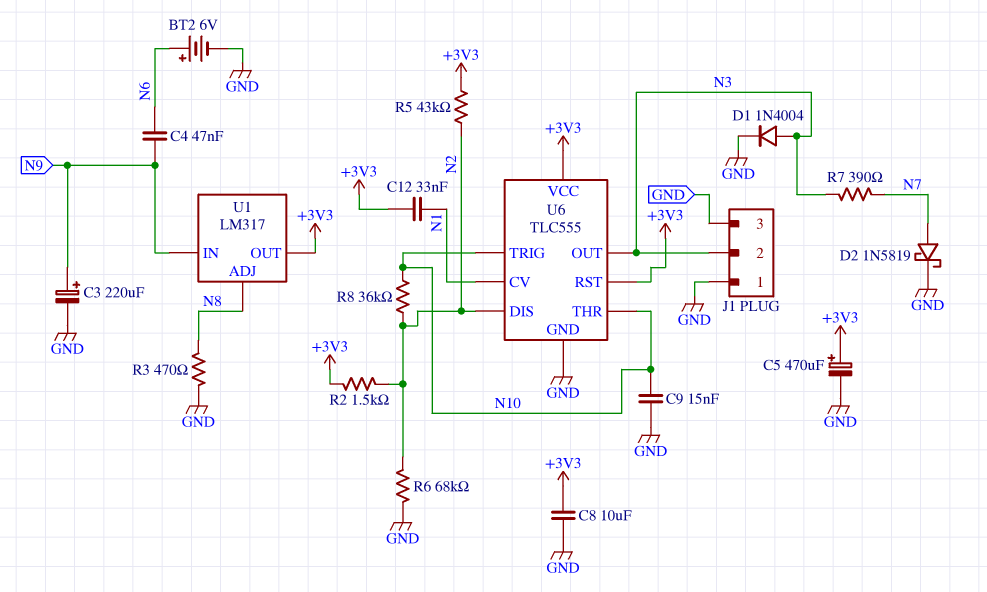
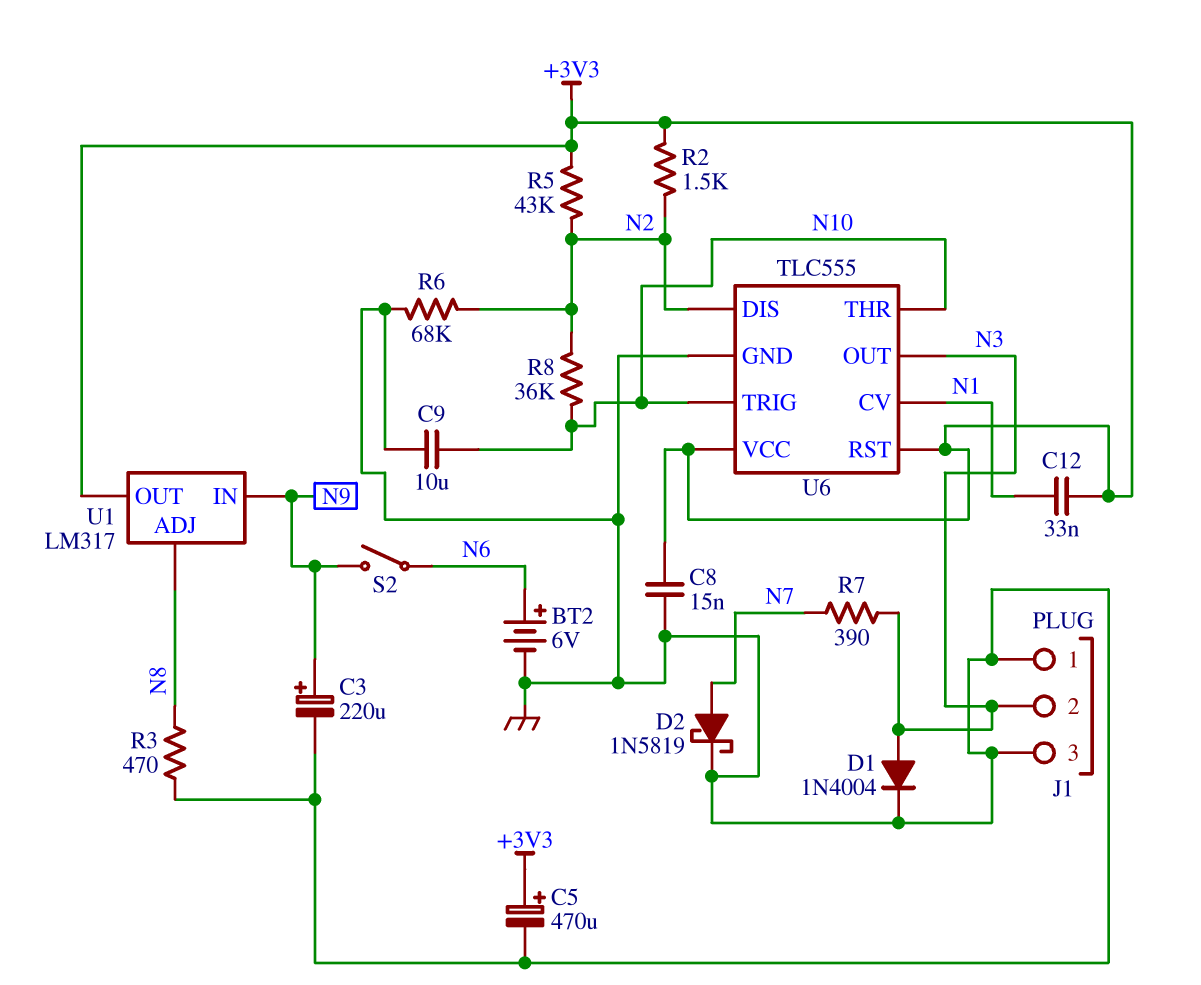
C4: 47nF (N6, N9) -> none
C8: 10uF (+3V3, GND) -> 15nF (+3V3, GND)
C9: 15nF (GND, N10) -> 10uF (GND, N10)
S2: none -> switch (N6, N9)

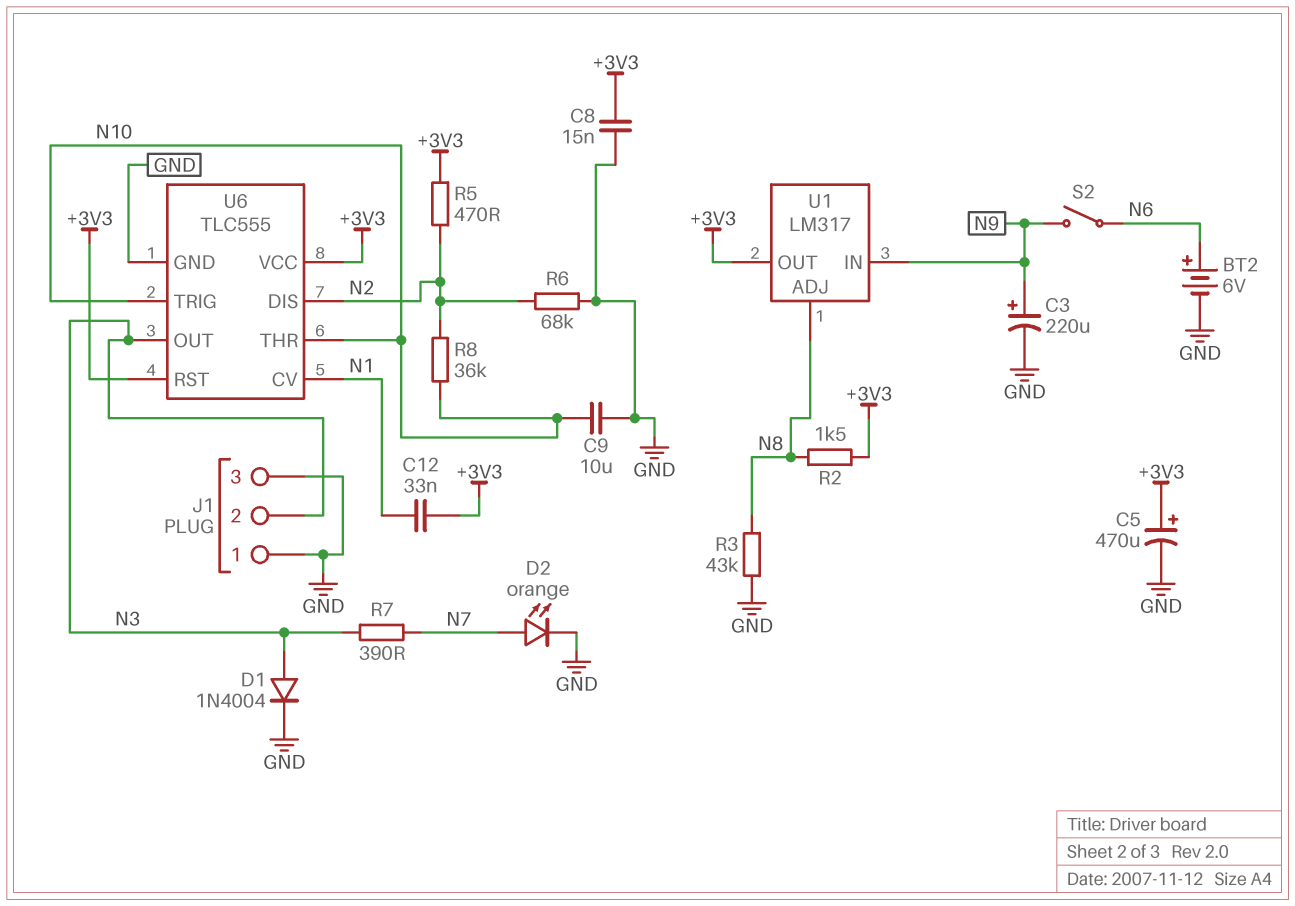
D2: schottky 1N5819 (A N7, K GND) -> LED orange (A N7, K GND)
R2: 1.5k (+3V3, N2) -> 1.5k (+3V3, N8)
R3: 470 (GND, N8) -> 43k (GND, N8)
R5: 43k (+3V3, N2) -> 470 (+3V3, N2)

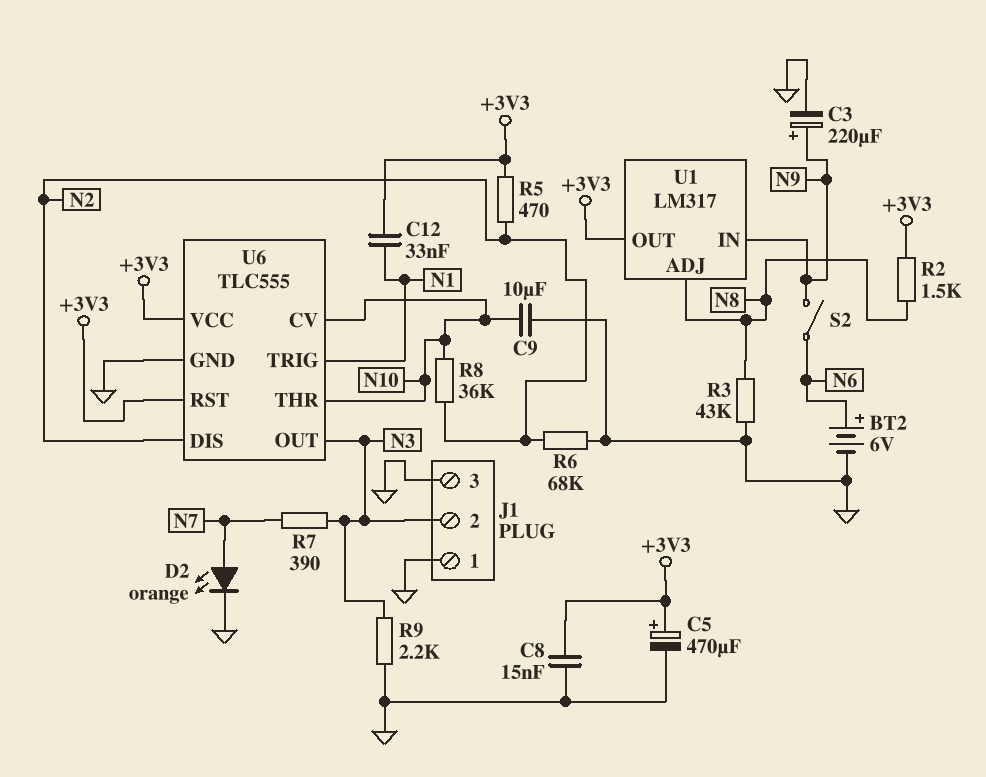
D1: diode 1N4004 (A N3, K GND) -> none
R9: none -> 2.2k (GND, N3)
U6 pin CV: N1 -> N10
U6 pin TRIG: N10 -> N1

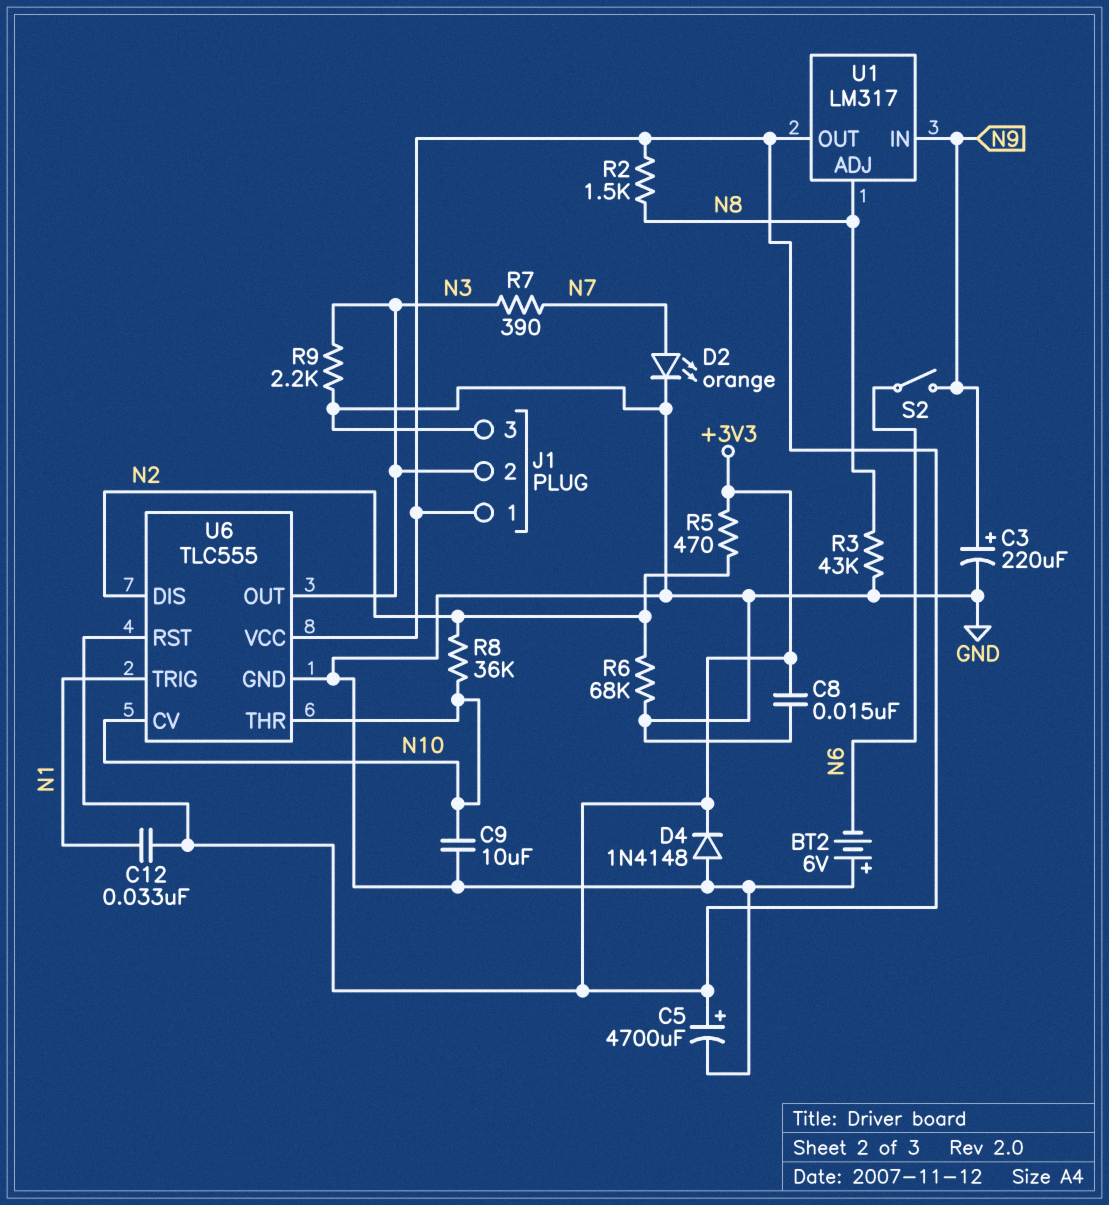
BT2: 6V (plus N6, minus GND) -> 6V (plus GND, minus N6)
C5: 470uF (plus +3V3, minus GND) -> 4700uF (plus +3V3, minus GND)
D4: none -> diode 1N4148 (A GND, K +3V3)
J1 pin 1: GND -> +3V3

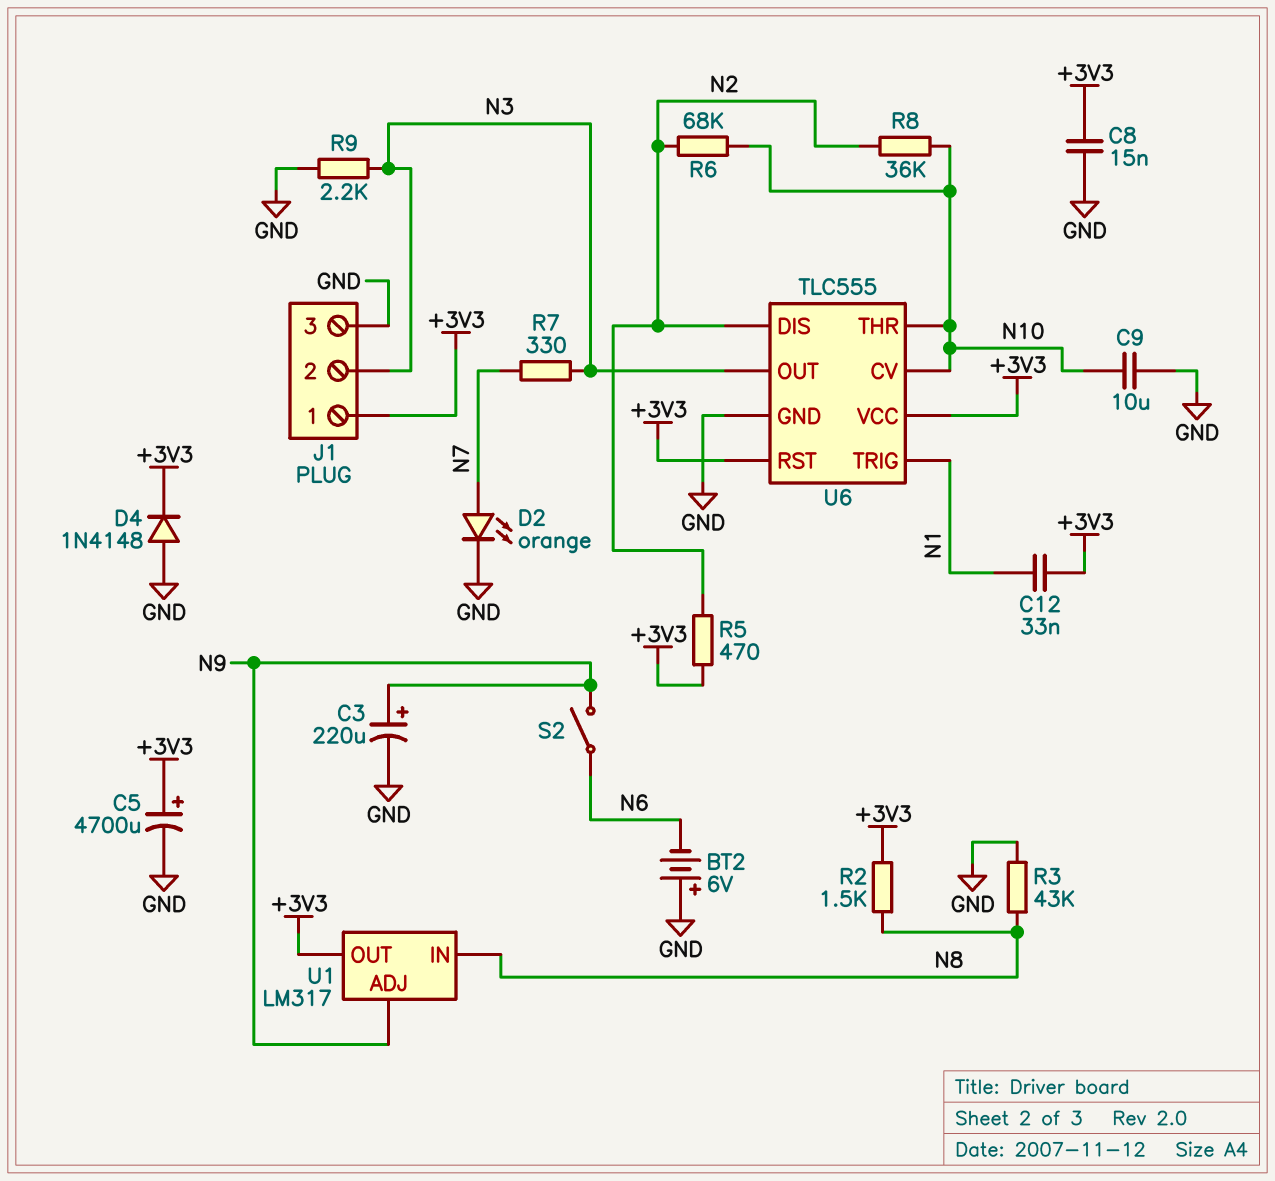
R6: 68k (GND, N2) -> 68k (N2, N10)
R7: 390 (N3, N7) -> 330 (N3, N7)
U1 pin ADJ: N8 -> N9
U1 pin IN: N9 -> N8

